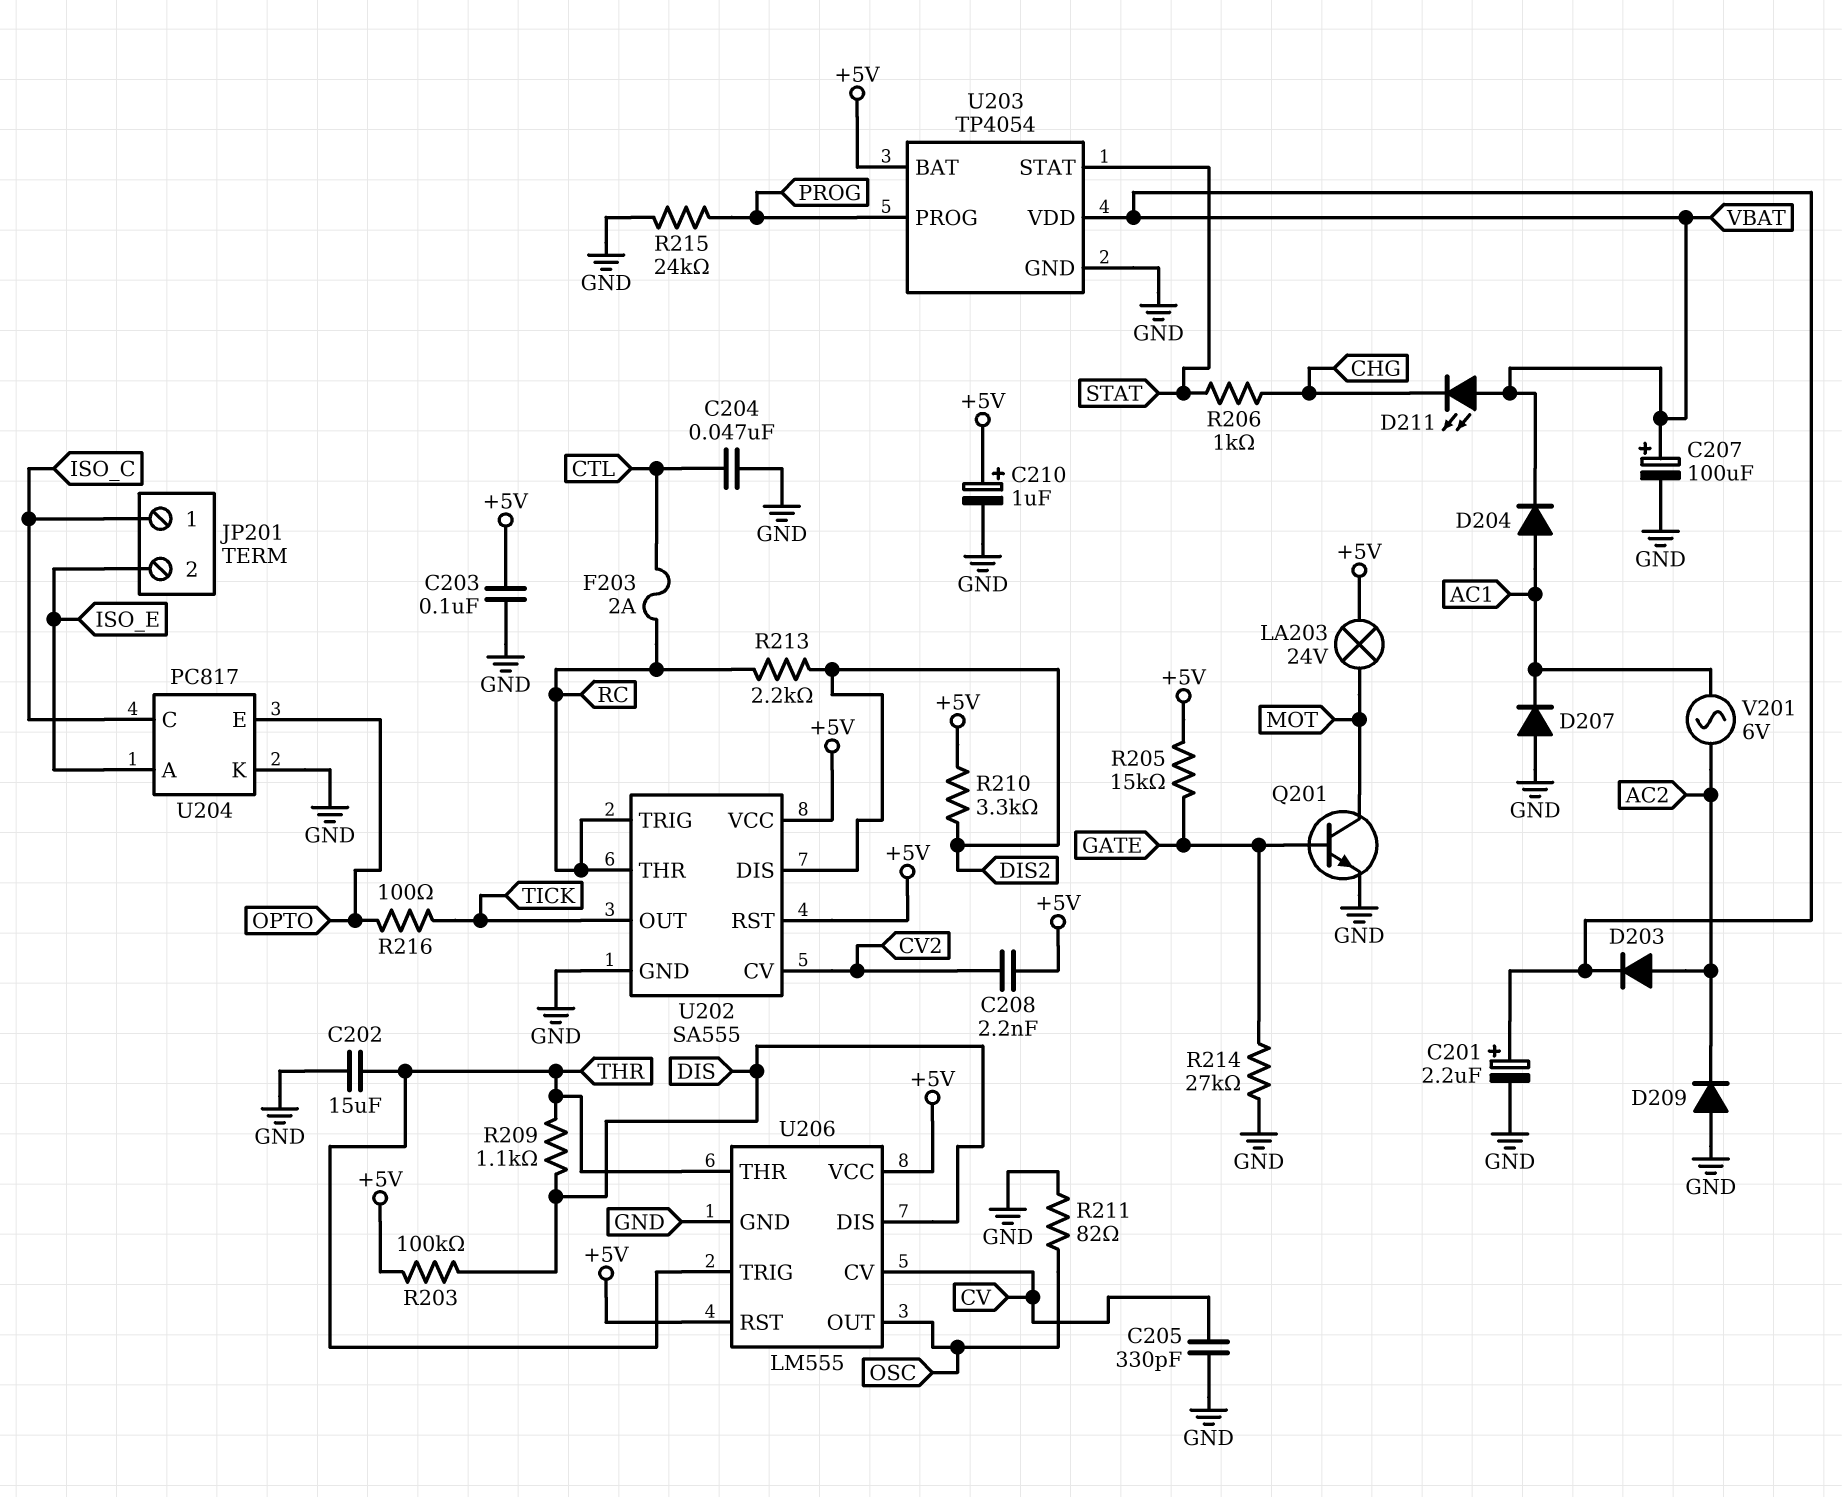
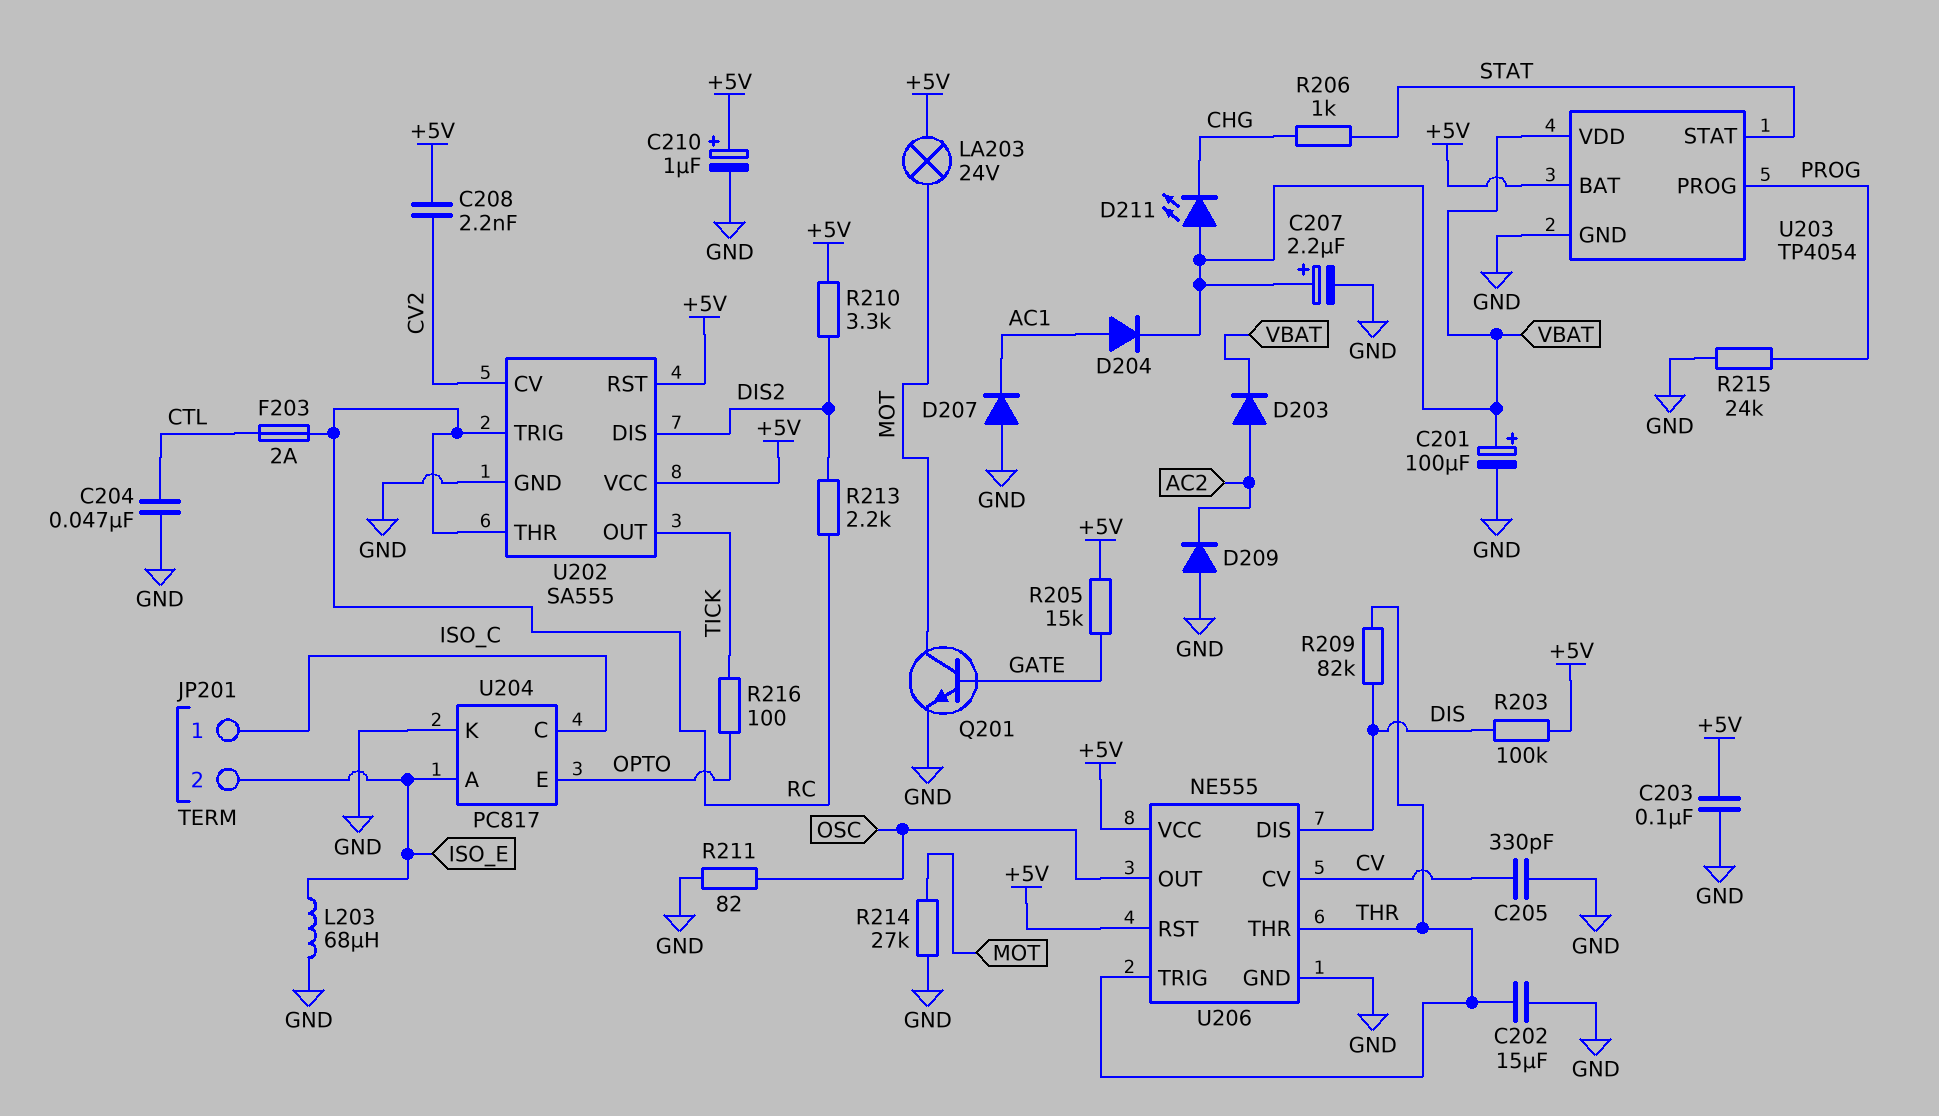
C201: 2.2uF (plus VBAT, minus GND) -> 100uF (plus VBAT, minus GND)
C207: 100uF (plus VBAT, minus GND) -> 2.2uF (plus VBAT, minus GND)
L203: none -> 68uH (GND, ISO_E)
R209: 1.1k (DIS, THR) -> 82k (DIS, THR)
R214: 27k (GATE, GND) -> 27k (GND, MOT)
U206: LM555 -> NE555
V201: AC 6V (AC1, AC2) -> none

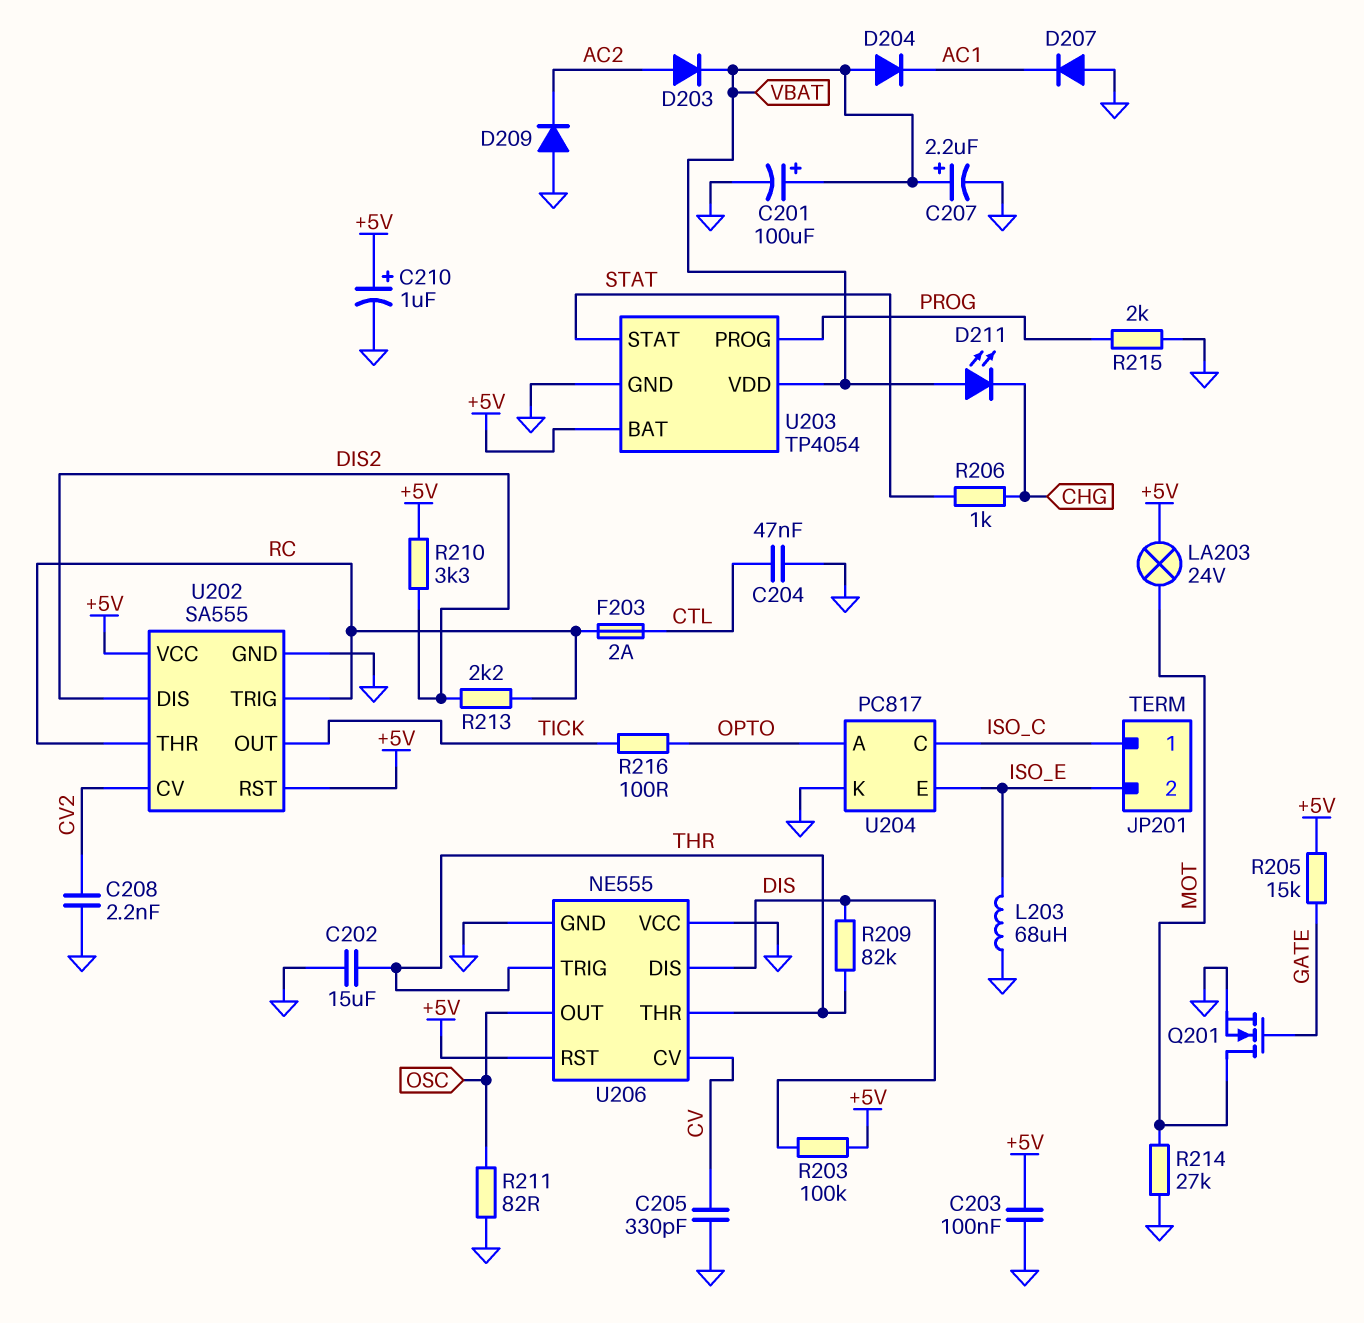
C208: 2.2nF (+5V, CV2) -> 2.2nF (CV2, GND)
D204: diode (A AC1, K VBAT) -> diode (A VBAT, K AC1)
Q201: NPN (B GATE, C MOT, E GND) -> NMOS (G GATE, D MOT, S GND)
R215: 24k (GND, PROG) -> 2k (GND, PROG)
U204 pin A: ISO_E -> OPTO
U204 pin E: OPTO -> ISO_E
U206 pin VCC: +5V -> GND

